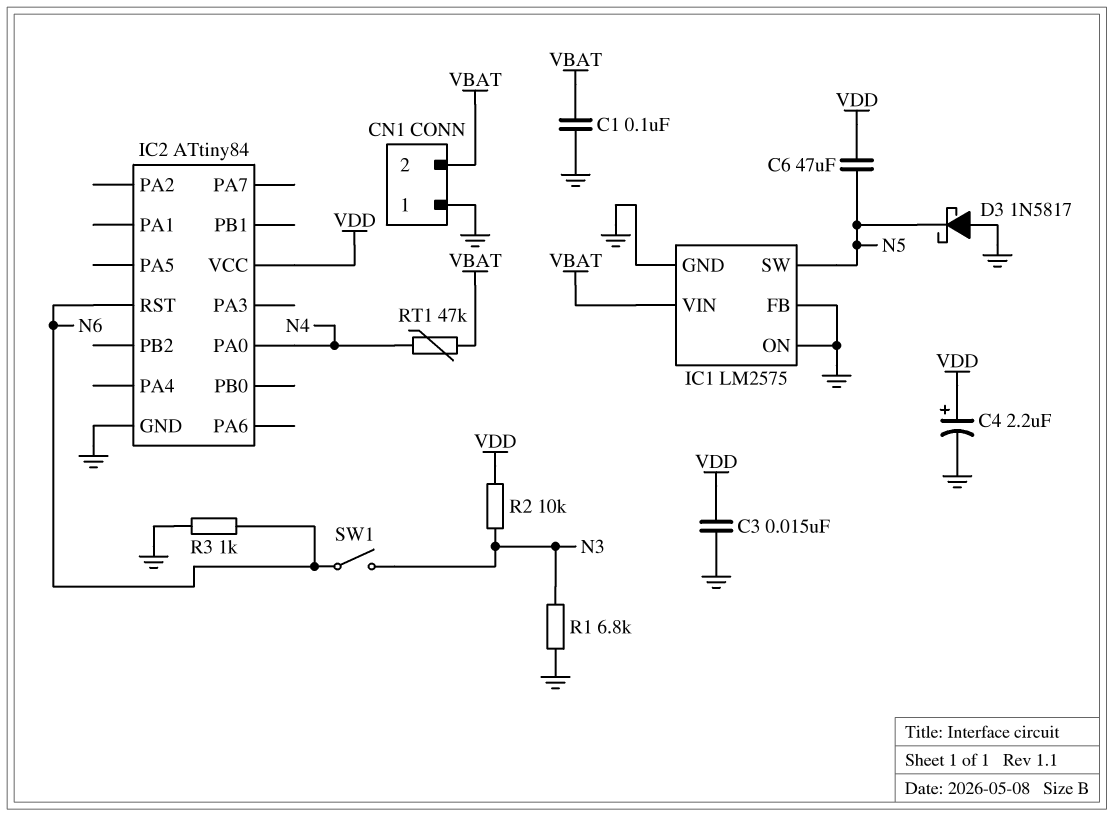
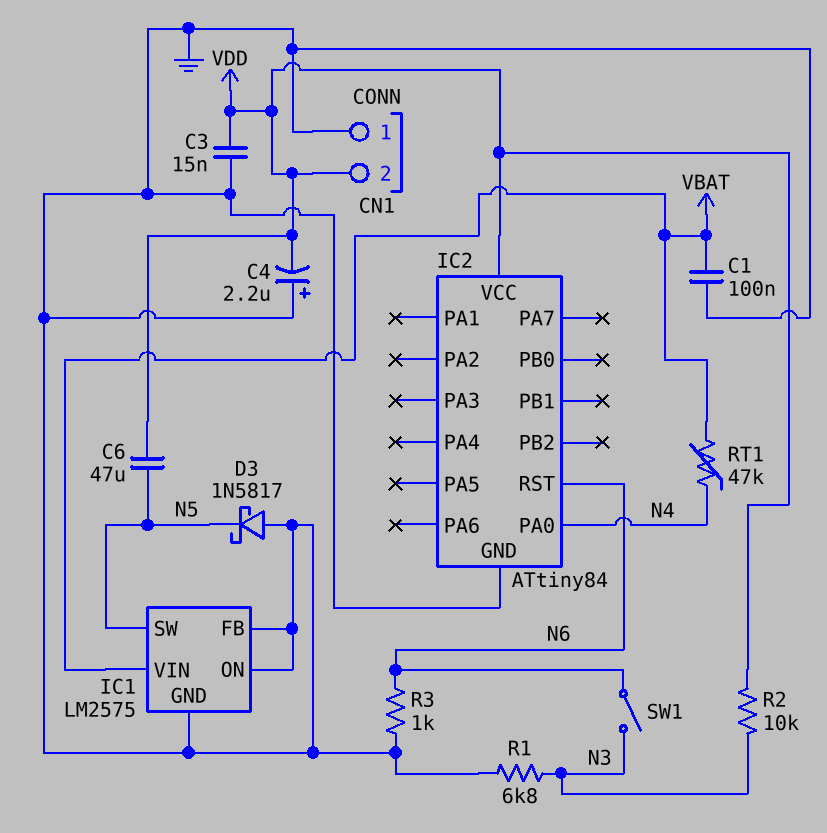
C4: 2.2uF (plus VDD, minus GND) -> 2.2uF (plus GND, minus VDD)
CN1 pin 2: VBAT -> VDD

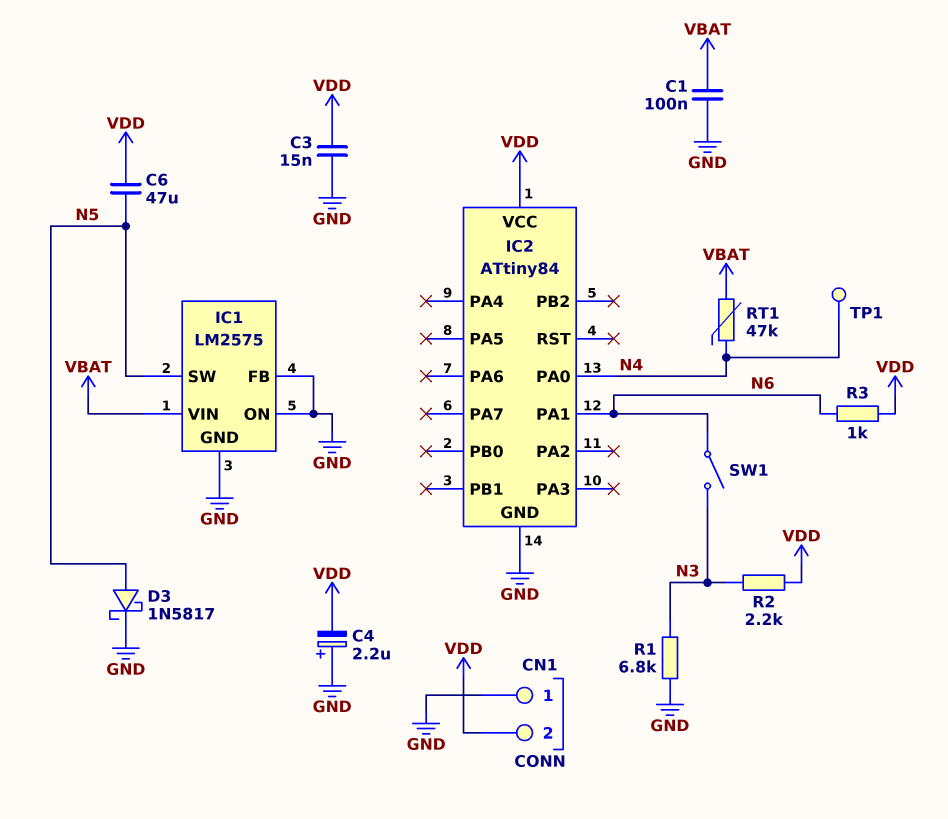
D3: schottky 1N5817 (A GND, K N5) -> schottky 1N5817 (A N5, K GND)
IC2 pin PA1: none -> N6
IC2 pin RST: N6 -> none
R2: 10k (N3, VDD) -> 2.2k (N3, VDD)
R3: 1k (GND, N6) -> 1k (N6, VDD)
TP1: none -> test point (N4)

